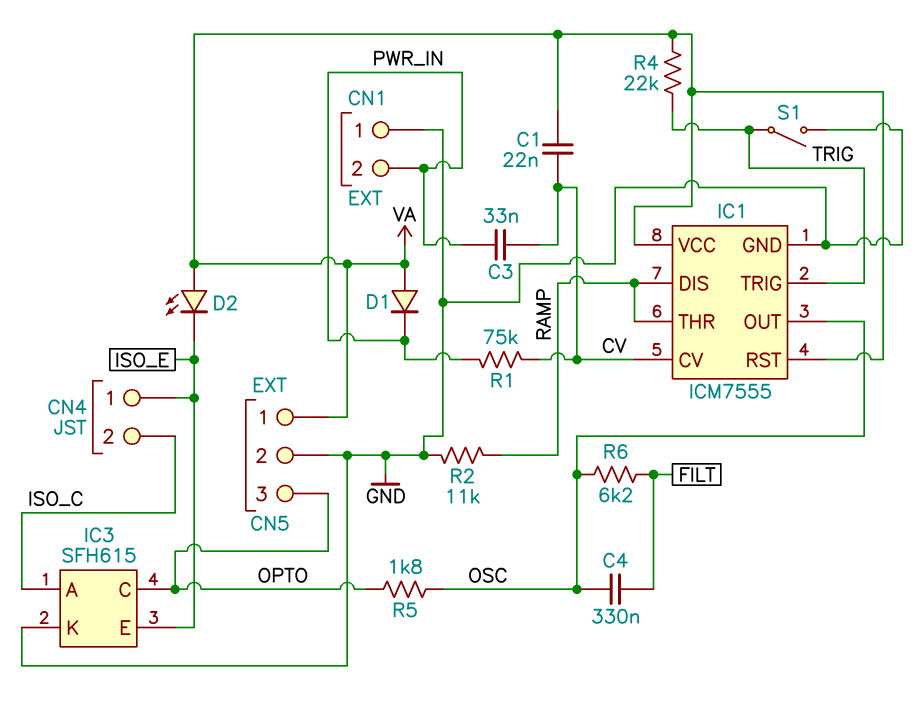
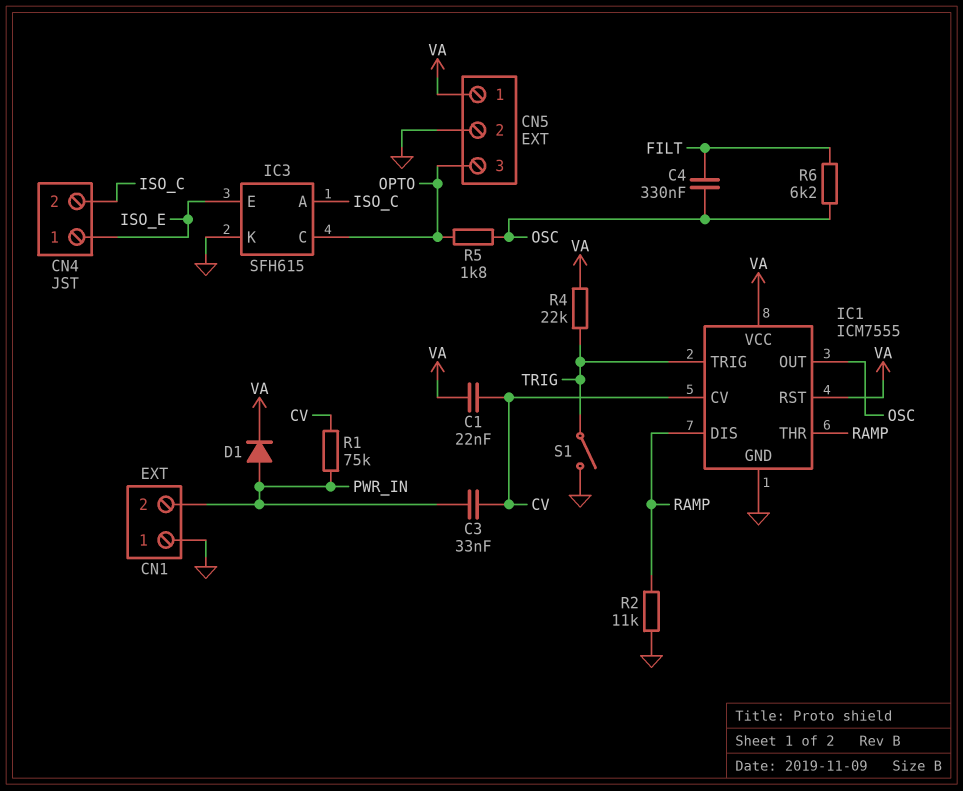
D1: diode (A VA, K PWR_IN) -> diode (A PWR_IN, K VA)
D2: LED (A VA, K ISO_E) -> none

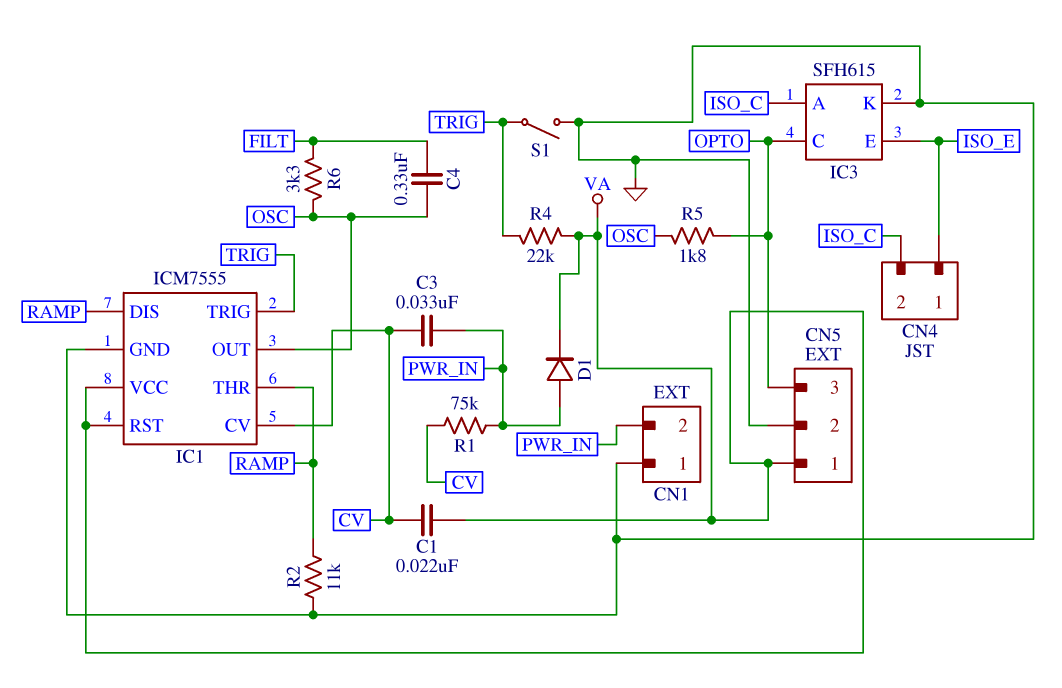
R6: 6.2k (FILT, OSC) -> 3.3k (FILT, OSC)

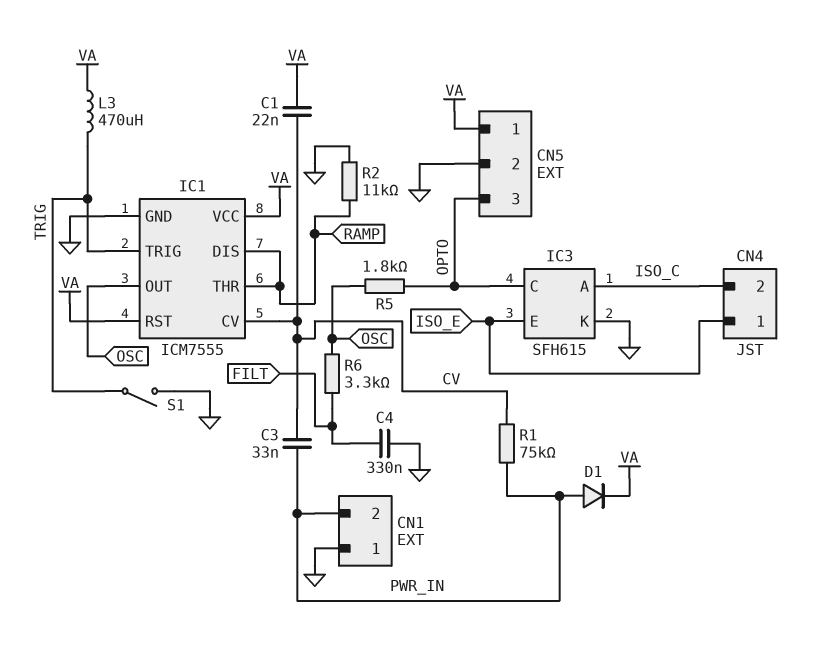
C4: 330nF (FILT, OSC) -> 330nF (FILT, GND)
L3: none -> 470uH (TRIG, VA)
R4: 22k (TRIG, VA) -> none

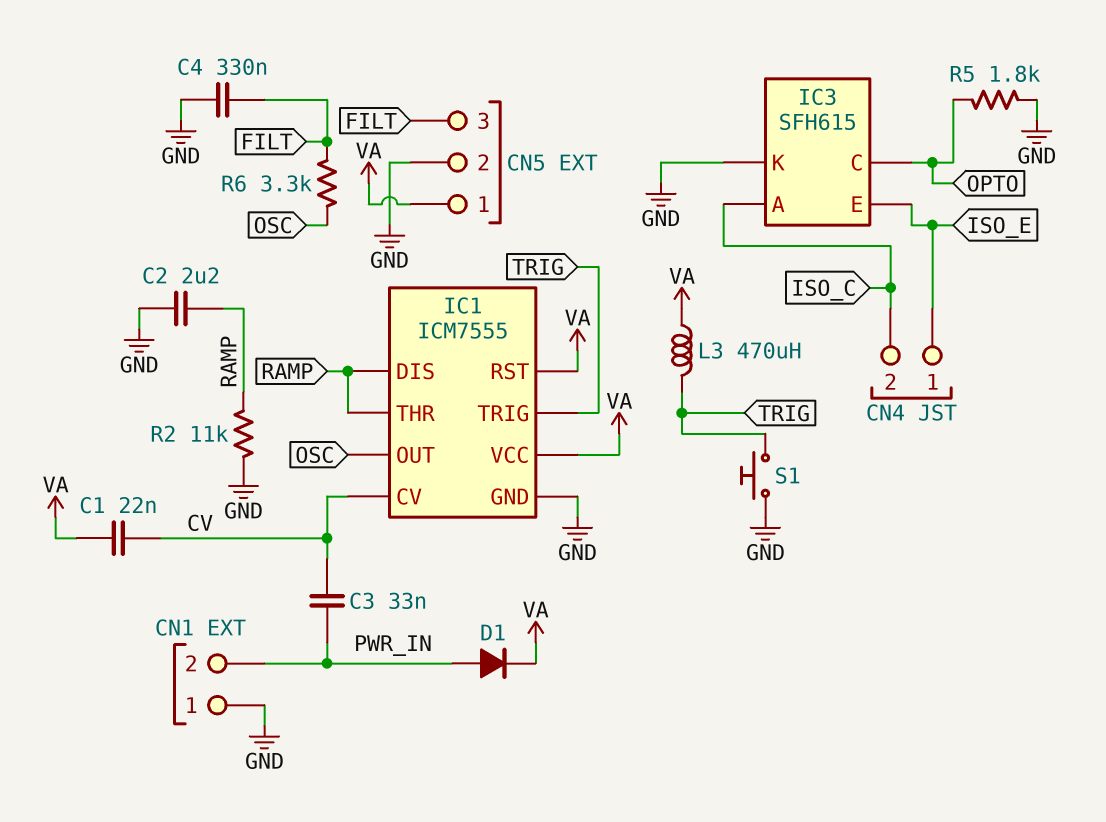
C2: none -> 2.2uF (GND, RAMP)
CN5 pin 3: OPTO -> FILT
R1: 75k (CV, PWR_IN) -> none
R5: 1.8k (OPTO, OSC) -> 1.8k (GND, OPTO)
S1: switch (GND, TRIG) -> button (GND, TRIG)

